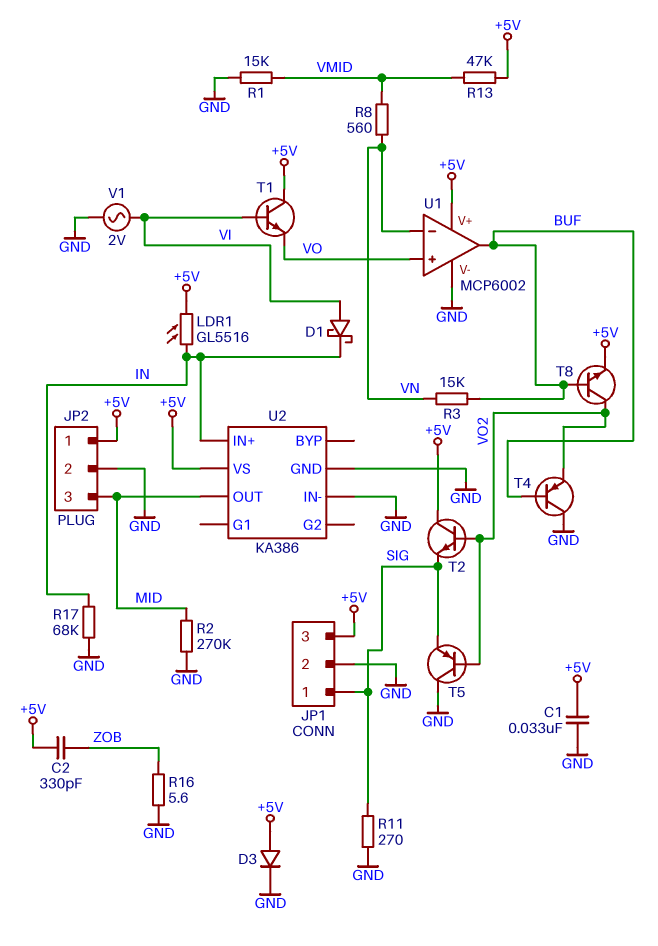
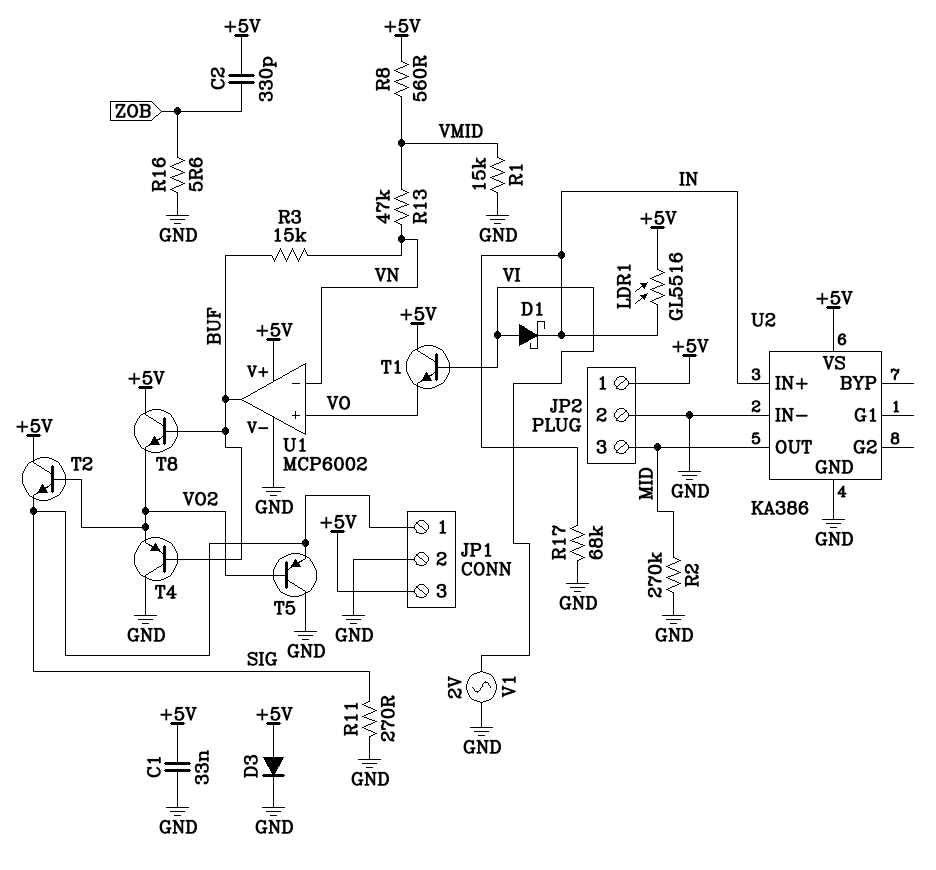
R8: 560 (VMID, VN) -> 560 (+5V, VMID)
R13: 47k (+5V, VMID) -> 47k (VMID, VN)
T8: NPN (B BUF, C VO2, E +5V) -> NPN (B BUF, C +5V, E VO2)

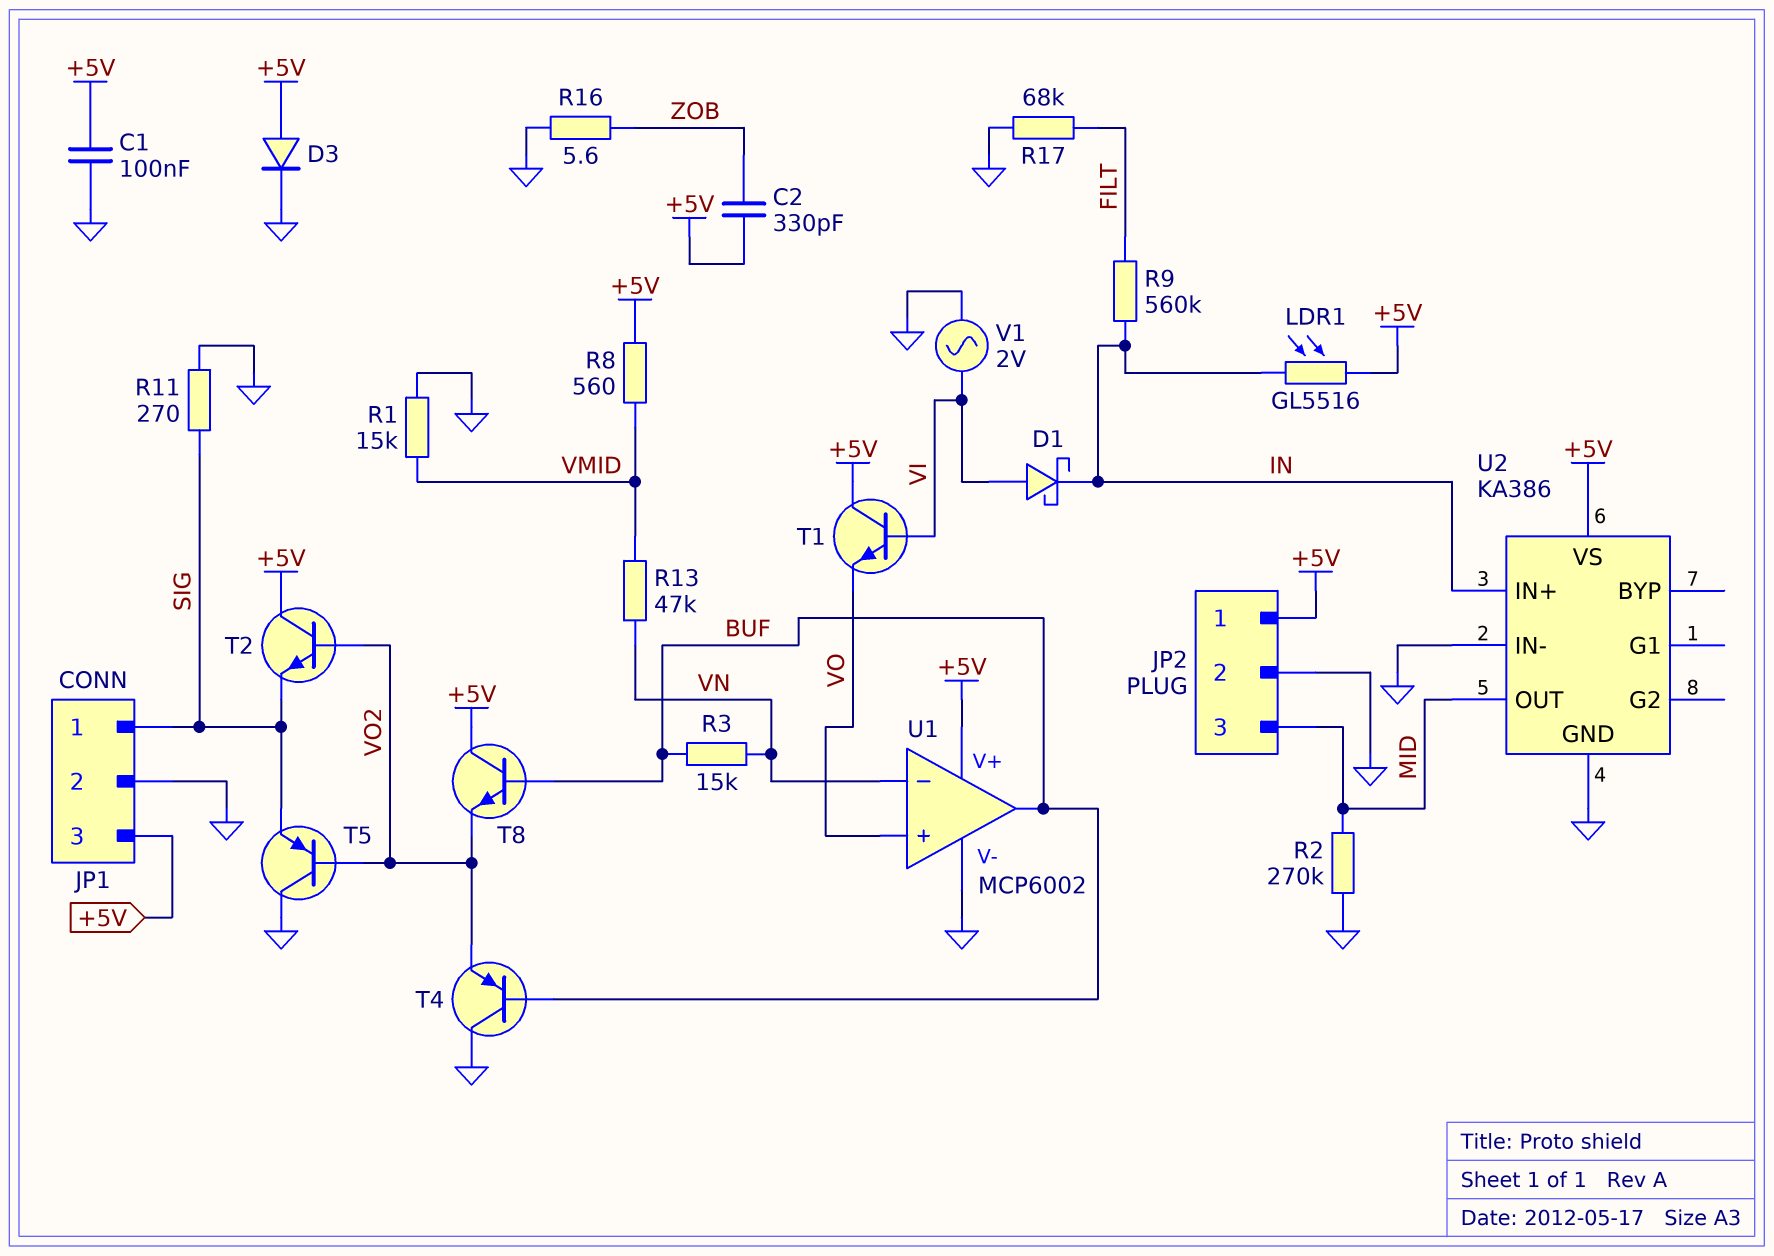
C1: 33nF (+5V, GND) -> 100nF (+5V, GND)
R9: none -> 560k (FILT, IN)
R17: 68k (GND, IN) -> 68k (FILT, GND)

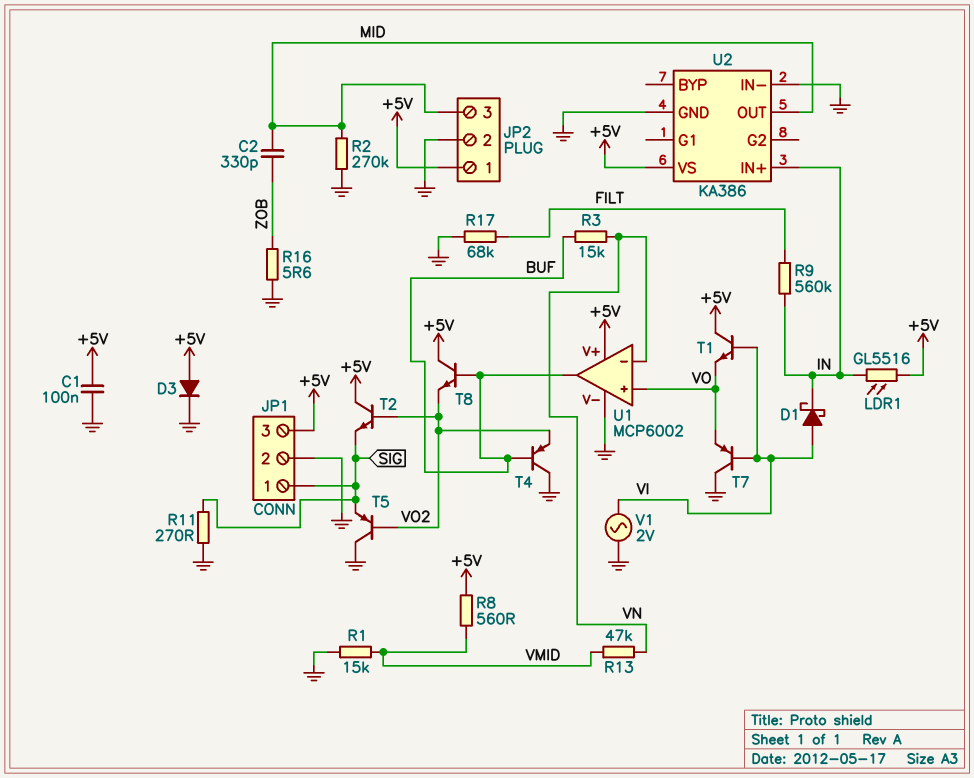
C2: 330pF (+5V, ZOB) -> 330pF (MID, ZOB)
T7: none -> PNP (B VI, C GND, E VO)

